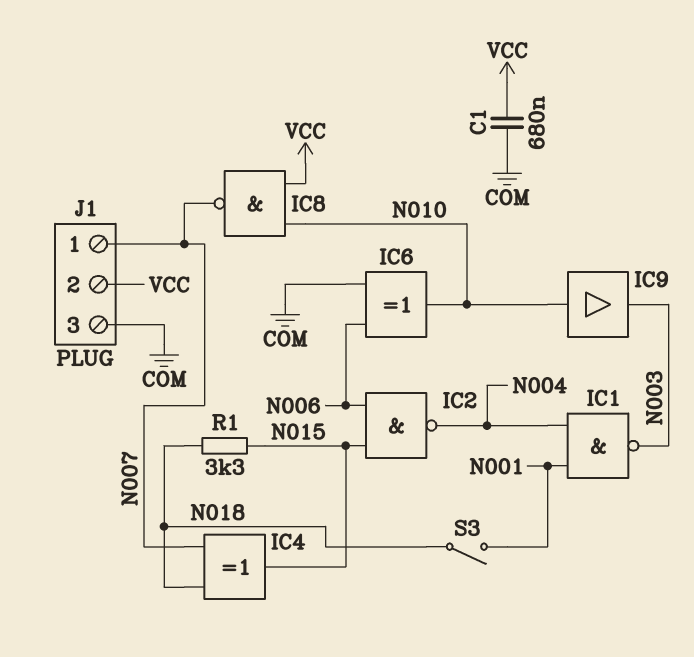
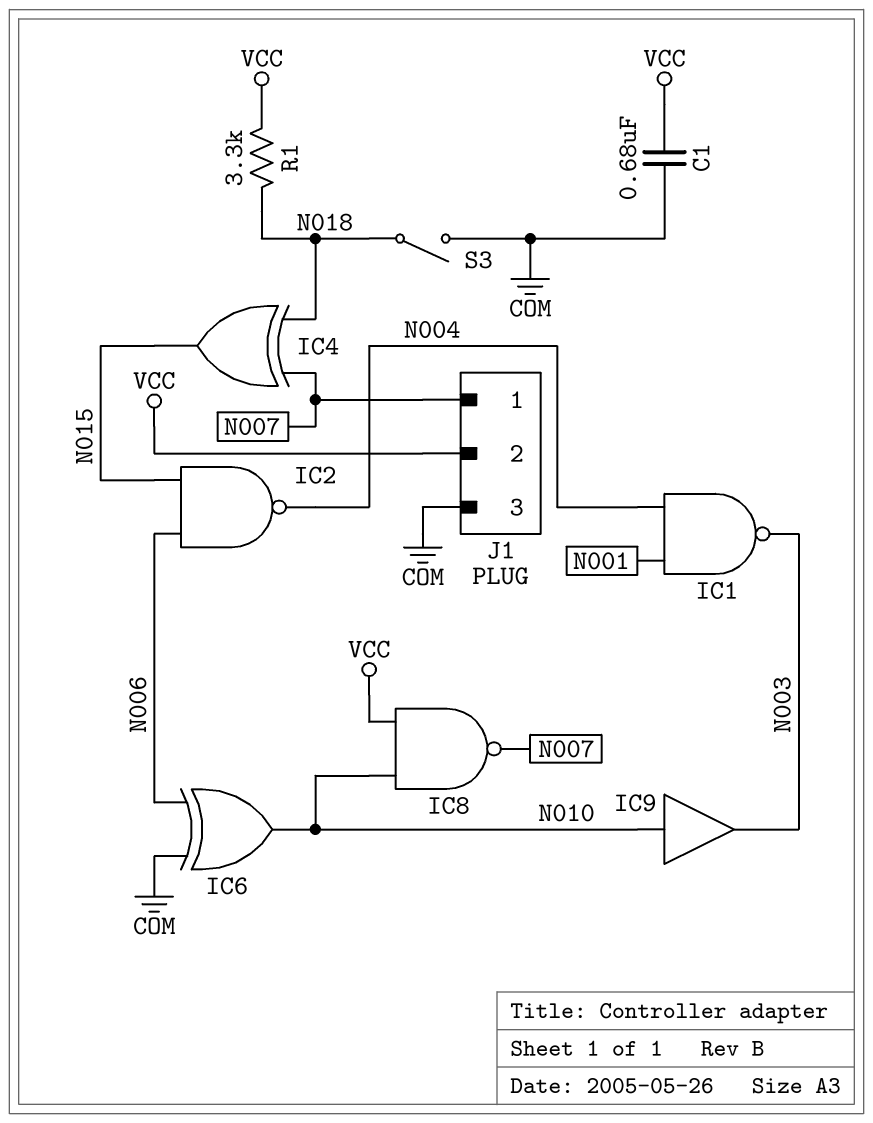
R1: 3.3k (N015, N018) -> 3.3k (N018, VCC)
S3: switch (N001, N018) -> switch (COM, N018)

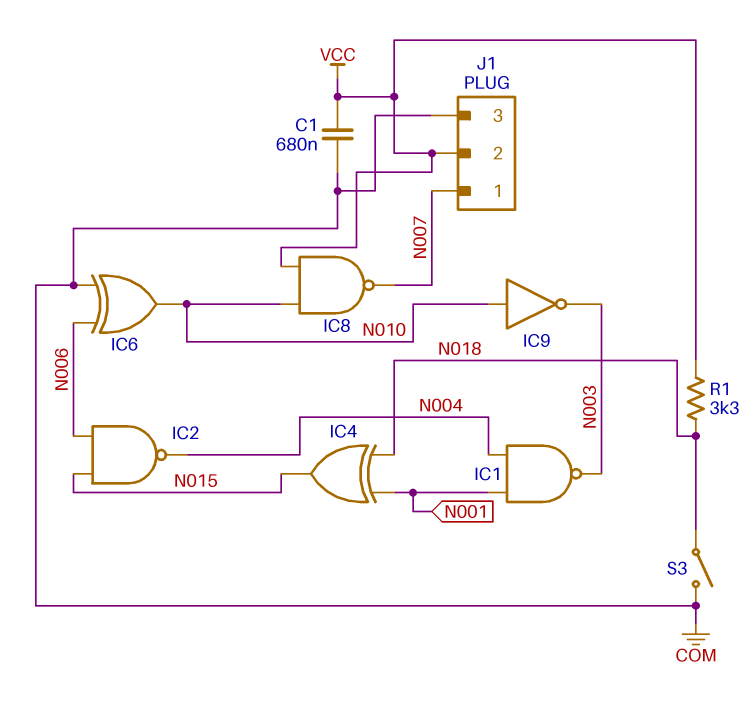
IC4: XOR (in N007, in N018, out N015) -> XOR (in N001, in N018, out N015)
IC9: buffer (in N010, out N003) -> NOT (in N010, out N003)

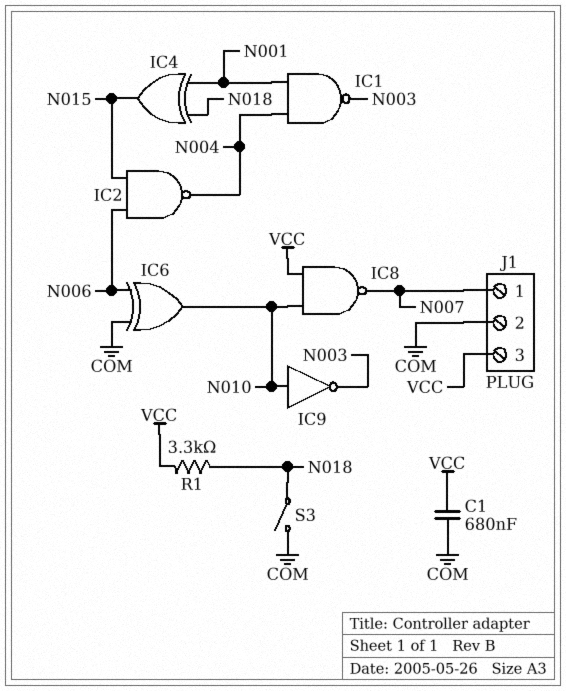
J1 pin 2: VCC -> COM
J1 pin 3: COM -> VCC

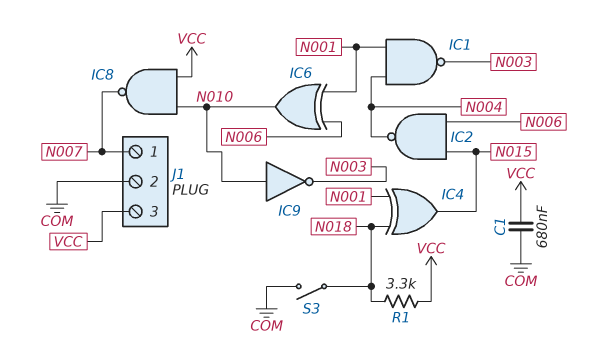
IC6: XOR (in COM, in N006, out N010) -> XOR (in N001, in N006, out N010)

